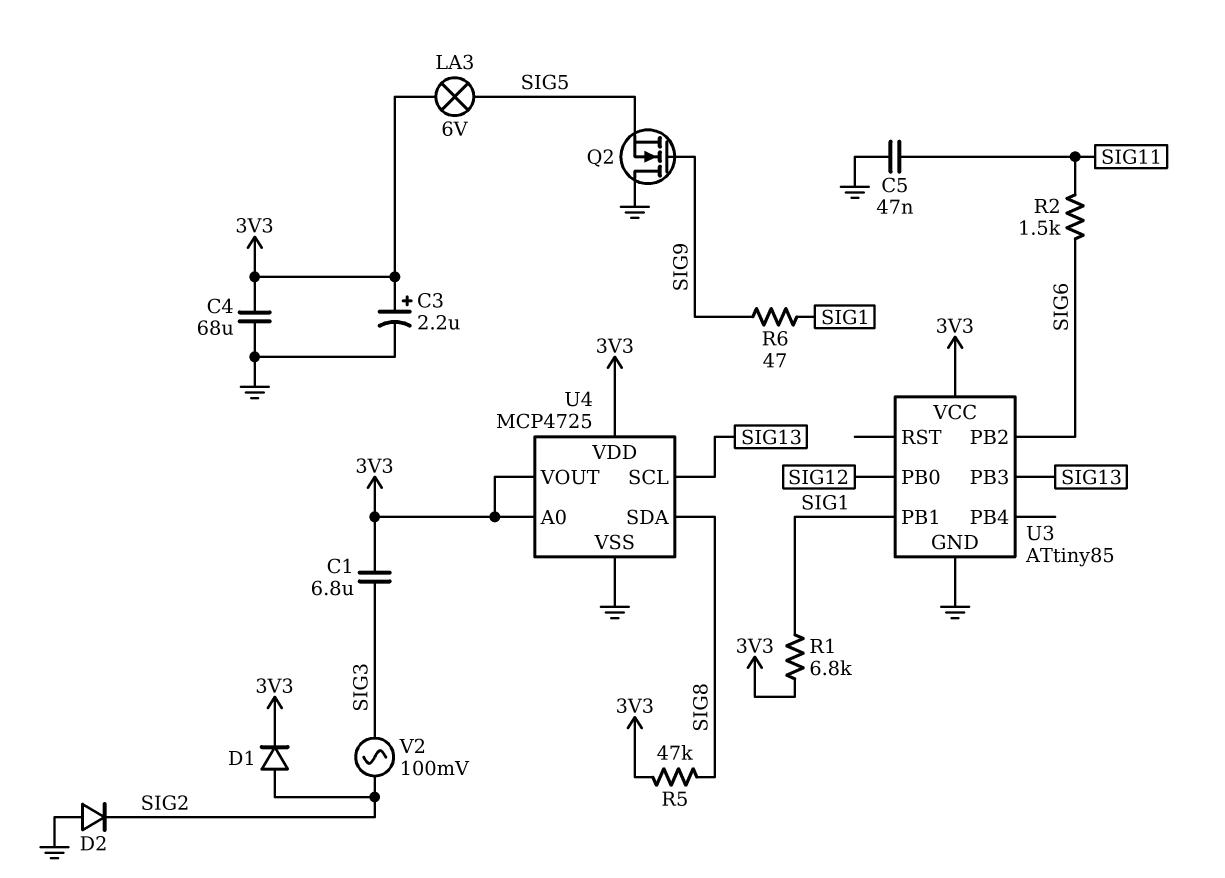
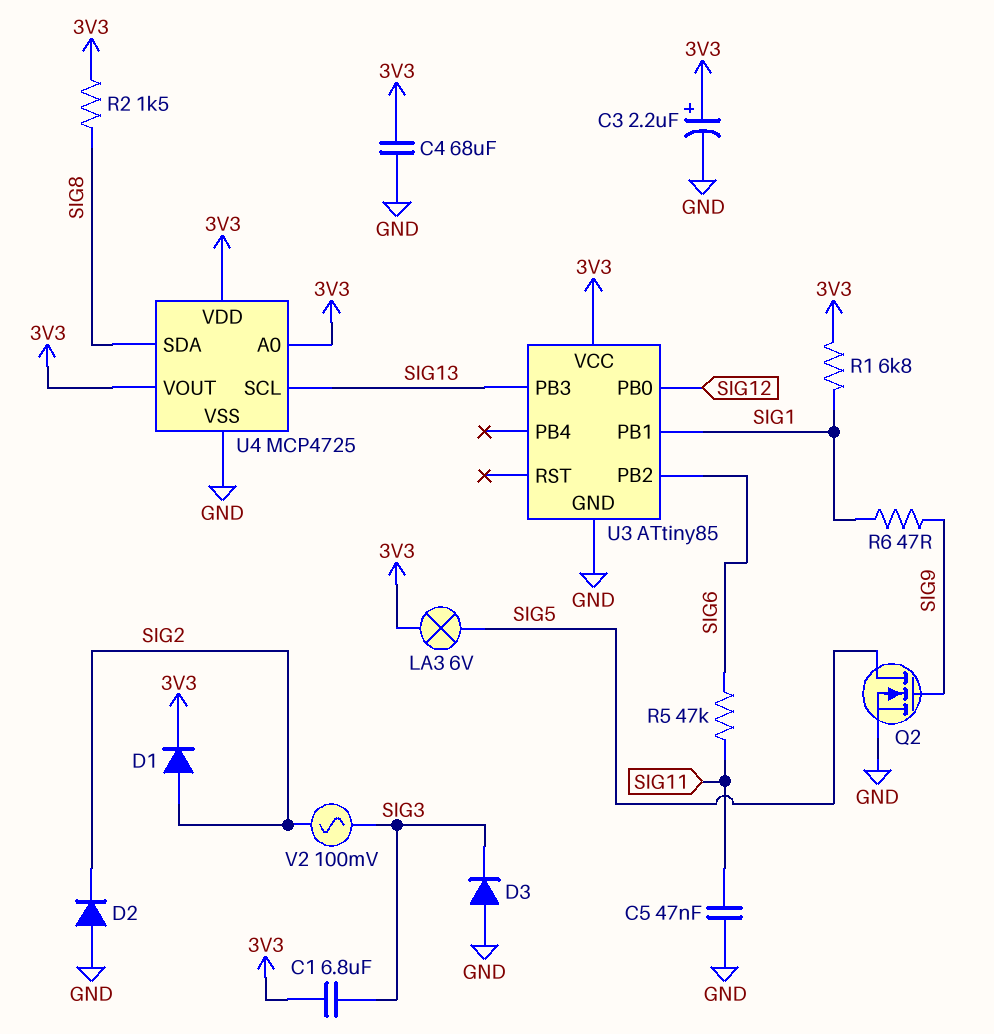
D3: none -> diode (A GND, K SIG3)
Q2: NMOS (G SIG9, D GND, S SIG5) -> NMOS (G SIG9, D SIG5, S GND)
R2: 1.5k (SIG6, SIG11) -> 1.5k (3V3, SIG8)
R5: 47k (3V3, SIG8) -> 47k (SIG6, SIG11)

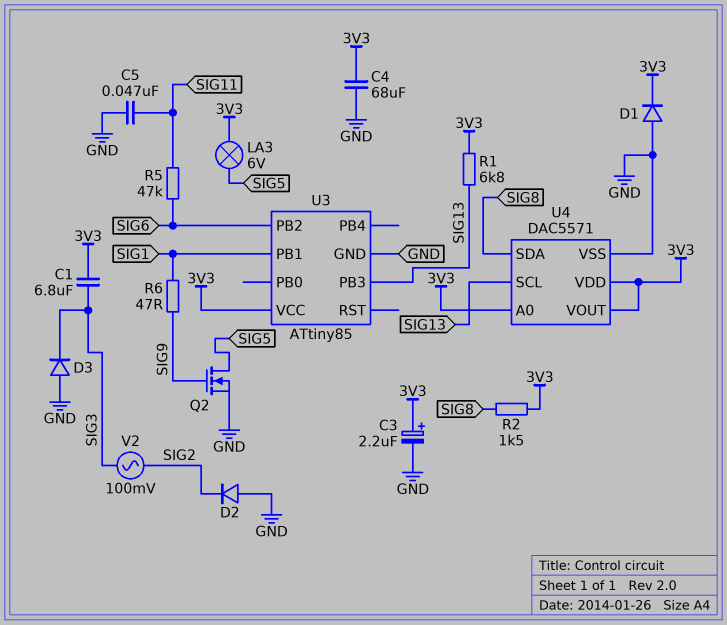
D1: diode (A SIG2, K 3V3) -> diode (A GND, K 3V3)
R1: 6.8k (3V3, SIG1) -> 6.8k (3V3, SIG13)
U3 pin PB0: SIG12 -> none
U4: MCP4725 -> DAC5571

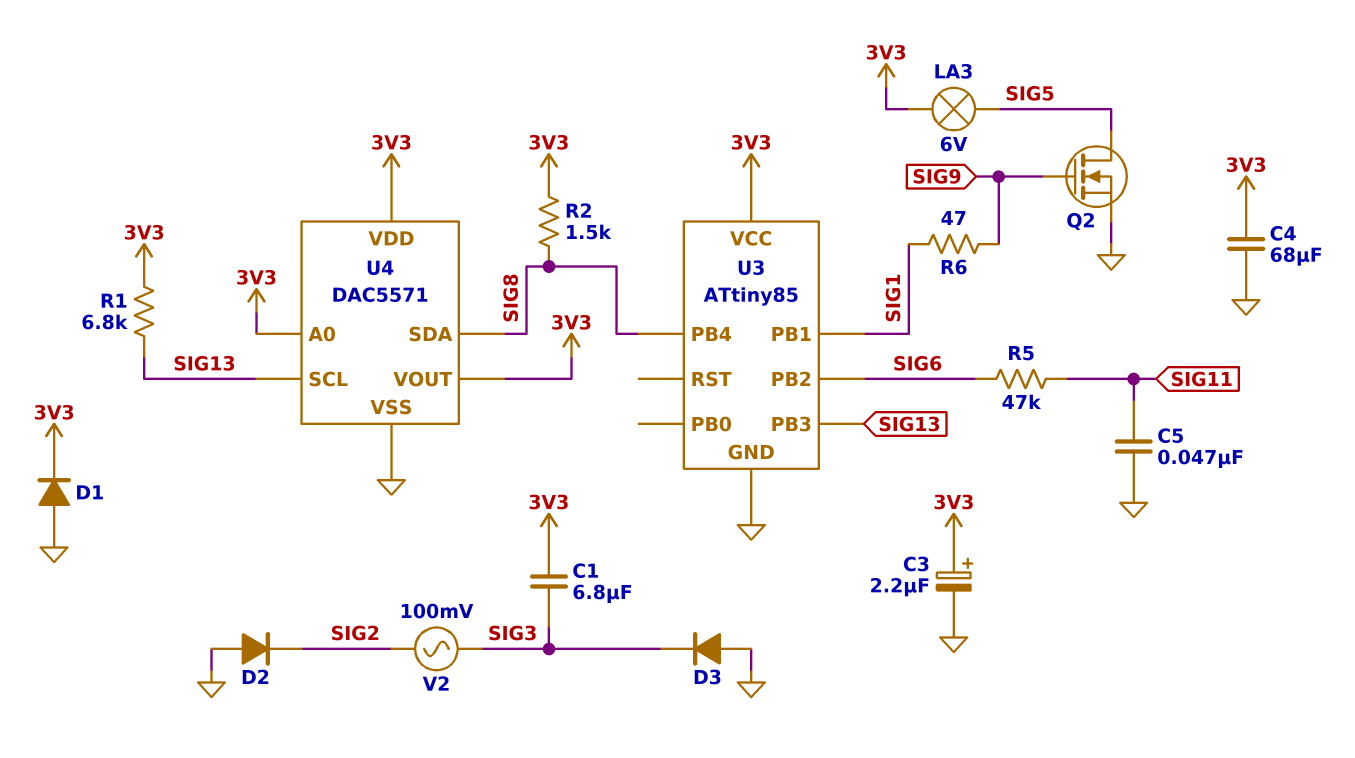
U3 pin PB4: none -> SIG8

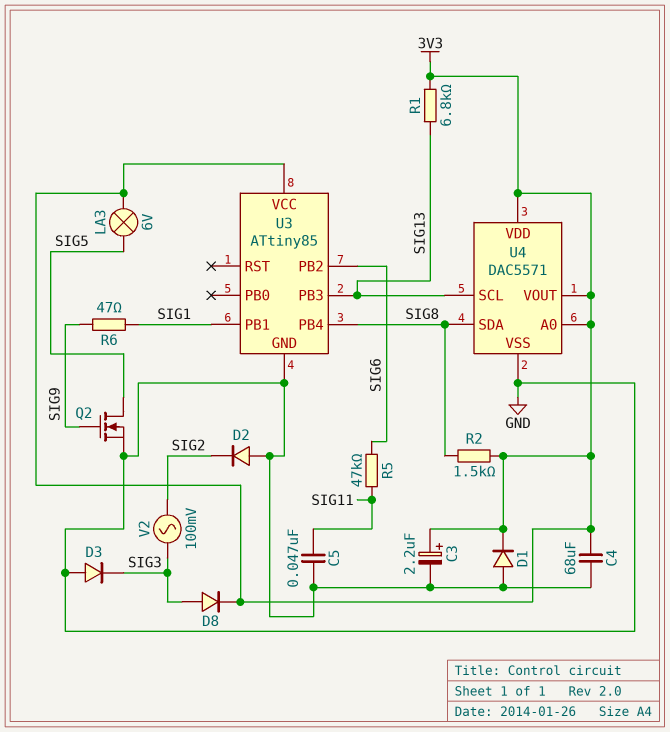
C1: 6.8uF (3V3, SIG3) -> none
D8: none -> diode (A SIG3, K 3V3)

